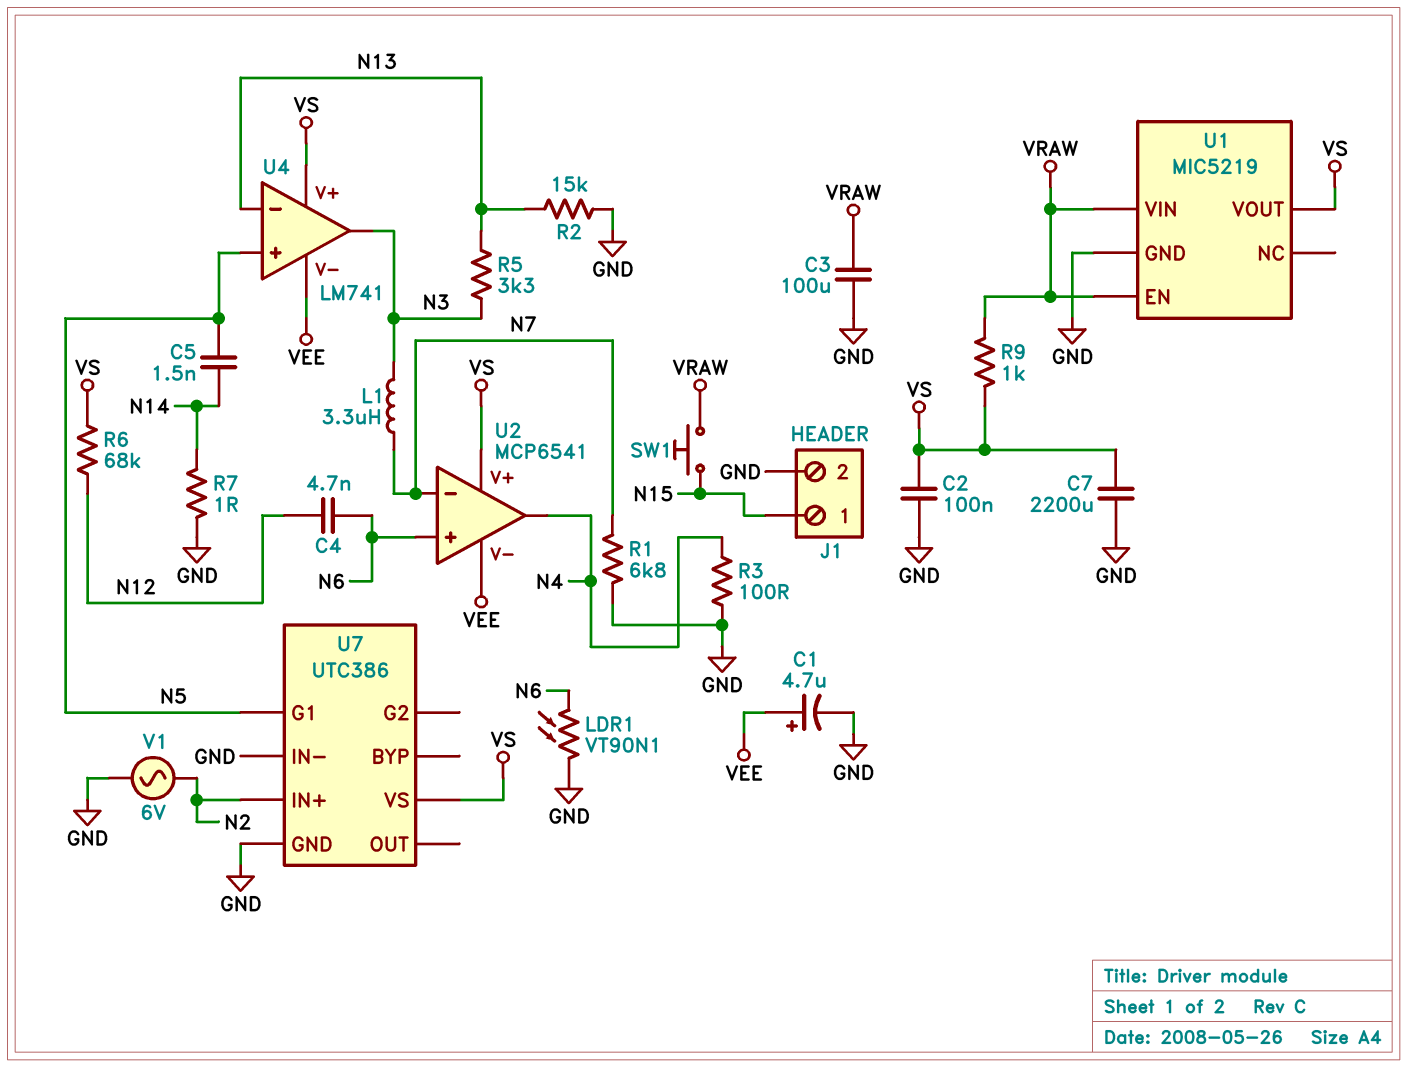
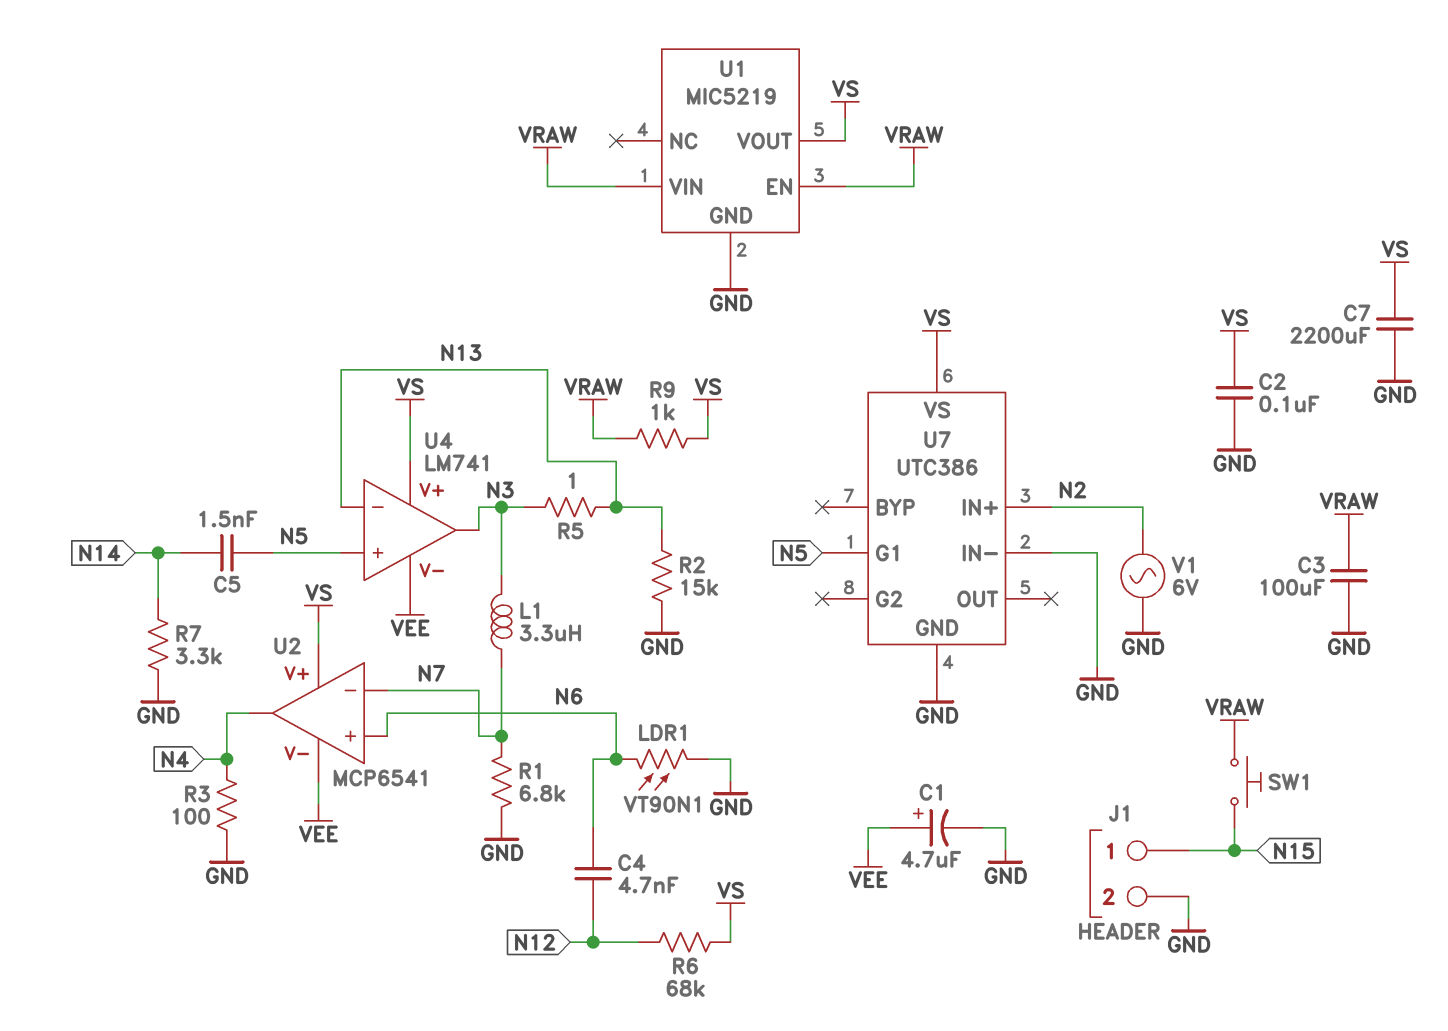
R5: 3.3k (N3, N13) -> 1 (N3, N13)
R7: 1 (GND, N14) -> 3.3k (GND, N14)

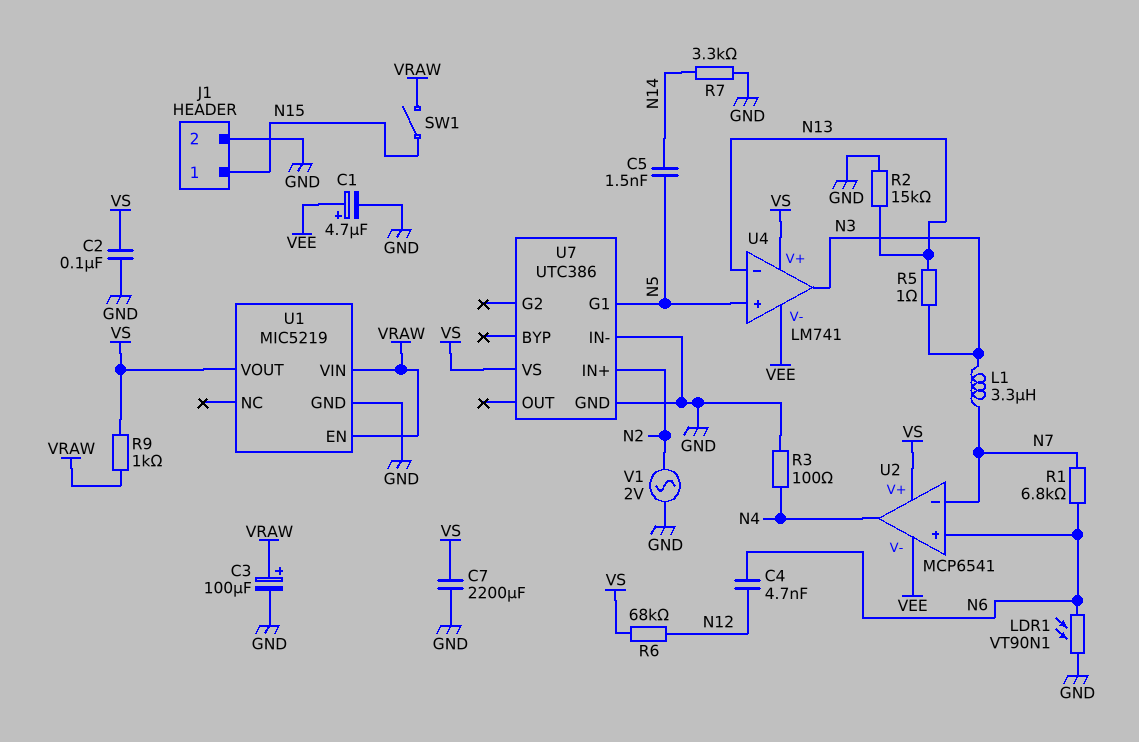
C3: 100uF (GND, VRAW) -> 100uF (plus VRAW, minus GND)
R1: 6.8k (GND, N7) -> 6.8k (N6, N7)
SW1: button (N15, VRAW) -> switch (N15, VRAW)
V1: AC 6V (GND, N2) -> AC 2V (GND, N2)

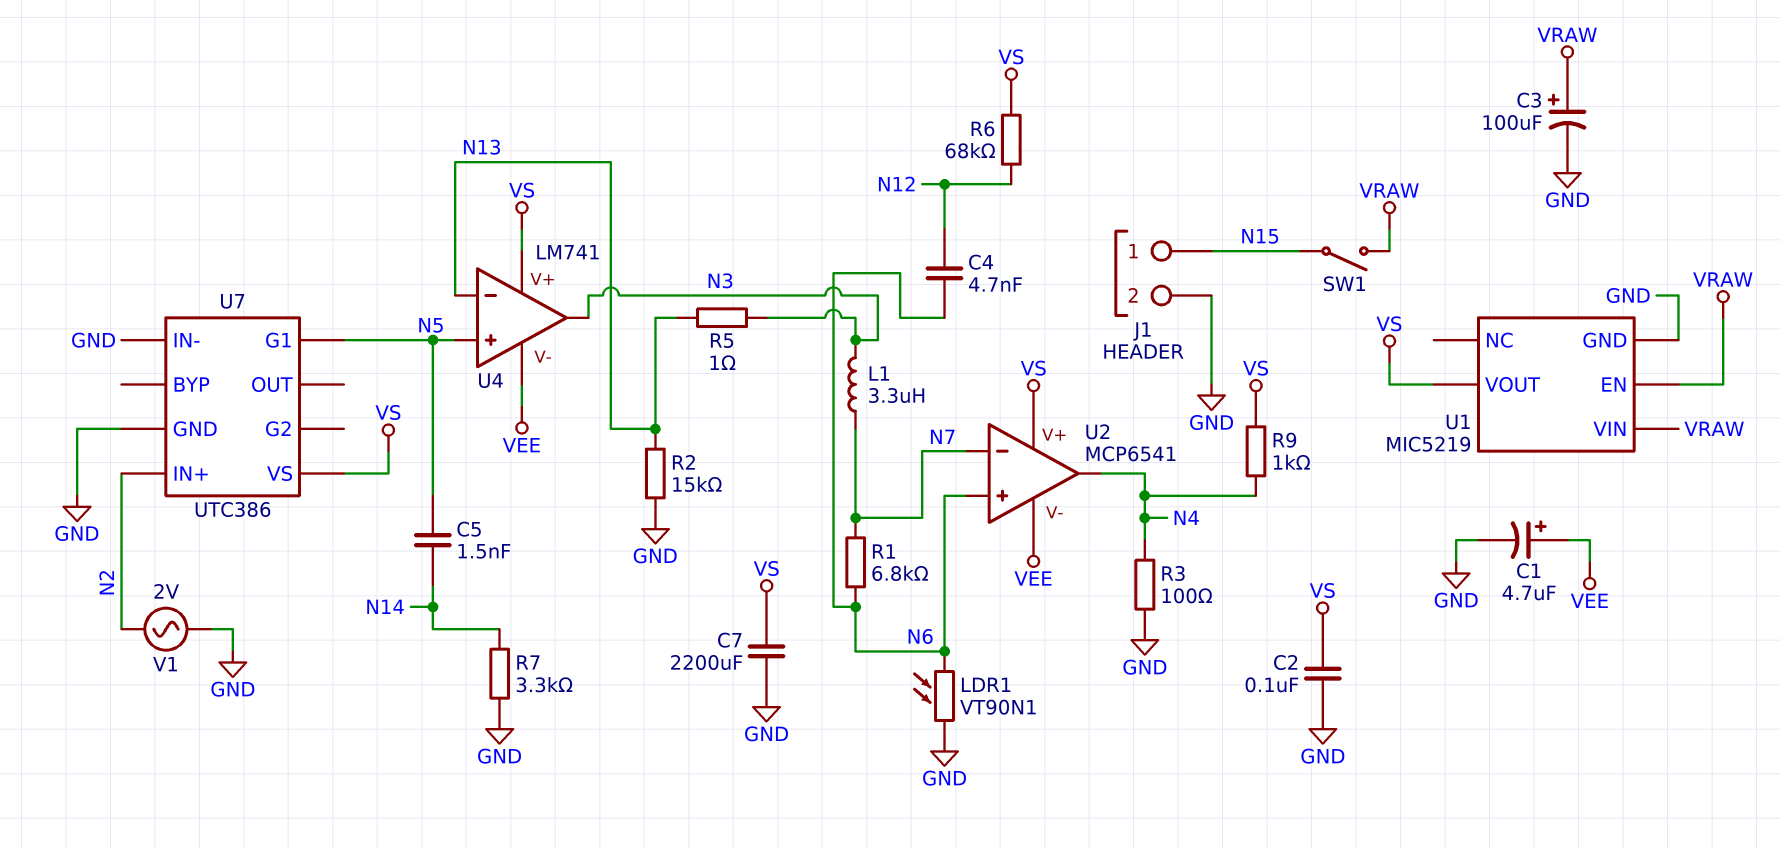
R9: 1k (VRAW, VS) -> 1k (N4, VS)

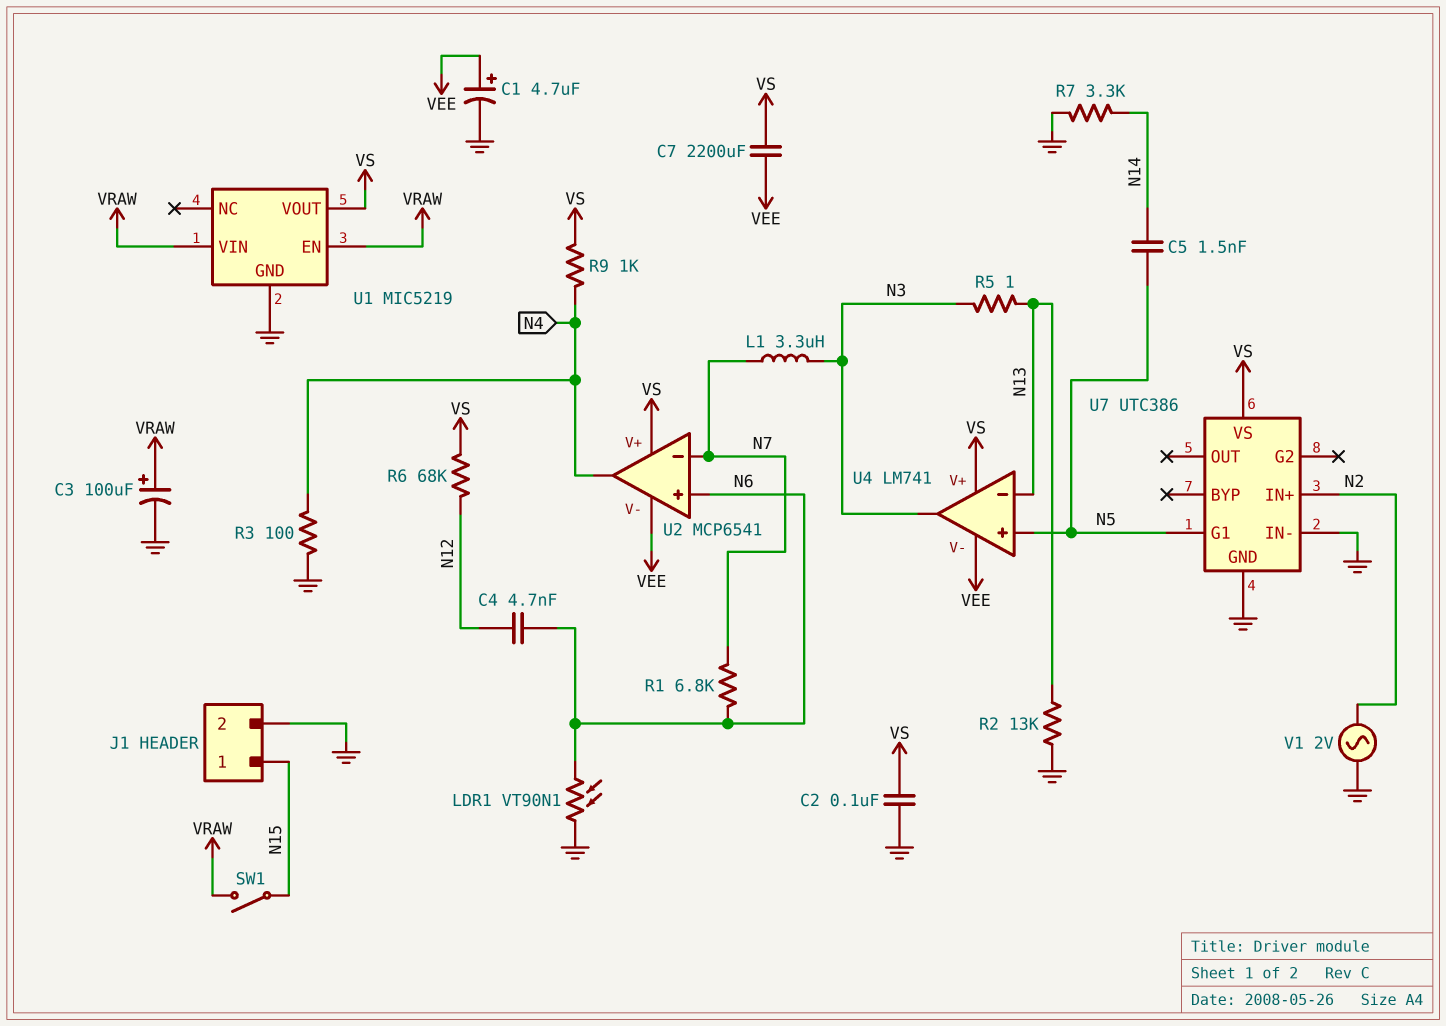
C7: 2200uF (GND, VS) -> 2200uF (VEE, VS)
R2: 15k (GND, N13) -> 13k (GND, N13)

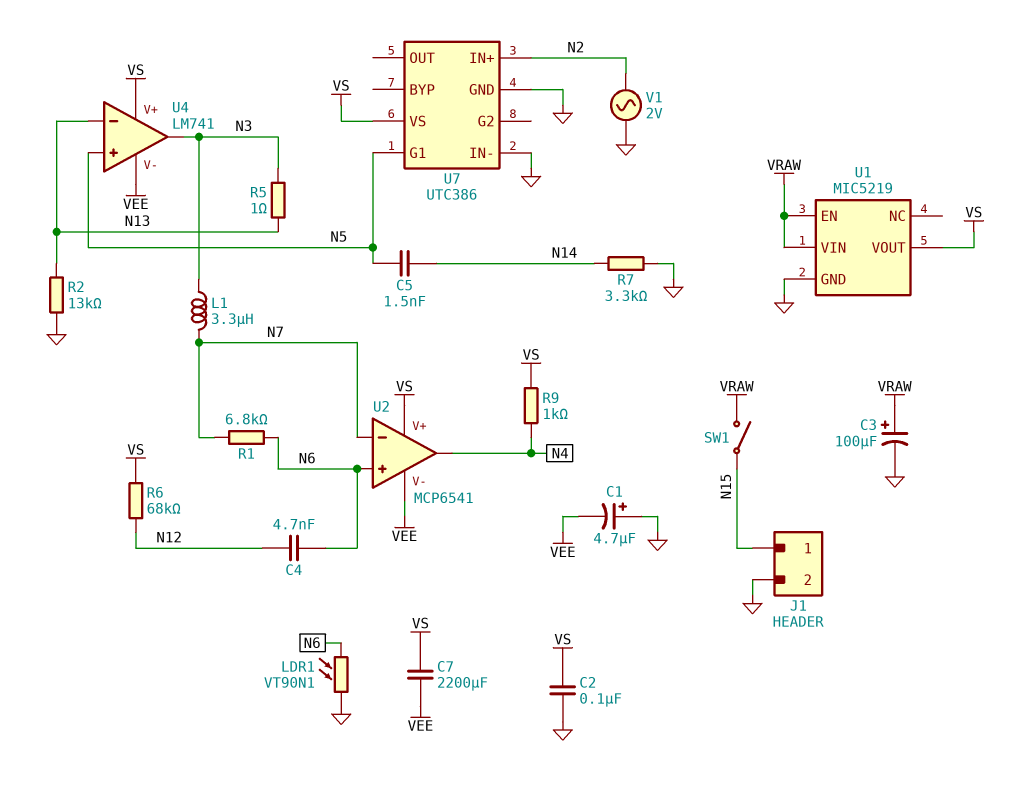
C1: 4.7uF (plus VEE, minus GND) -> 4.7uF (plus GND, minus VEE)
R3: 100 (GND, N4) -> none

